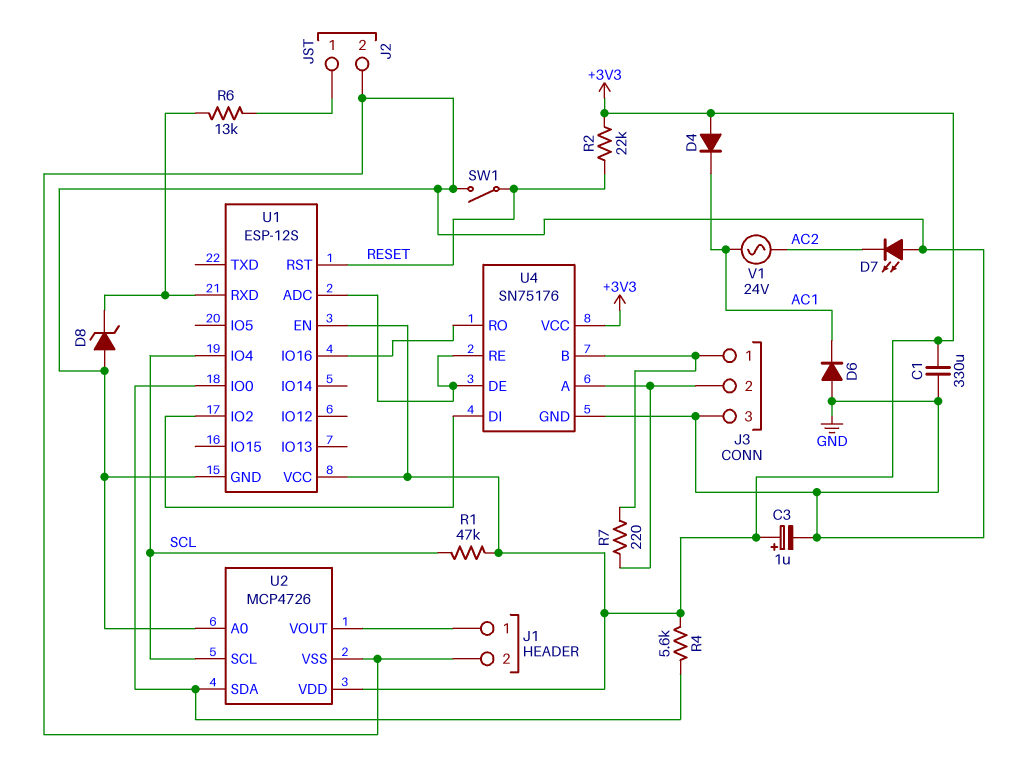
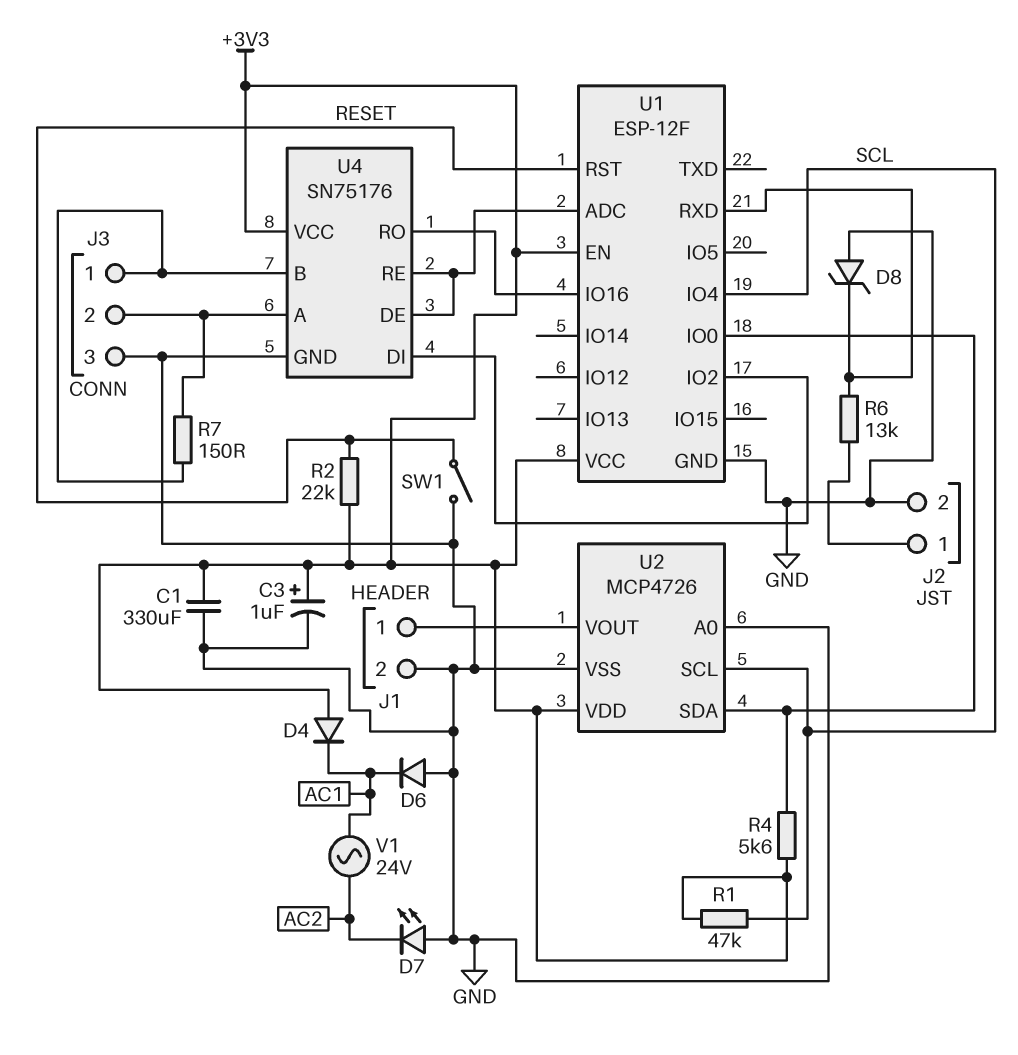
R7: 220 (J3/1, J3/2) -> 150 (J3/1, J3/2)
U1: ESP-12S -> ESP-12F

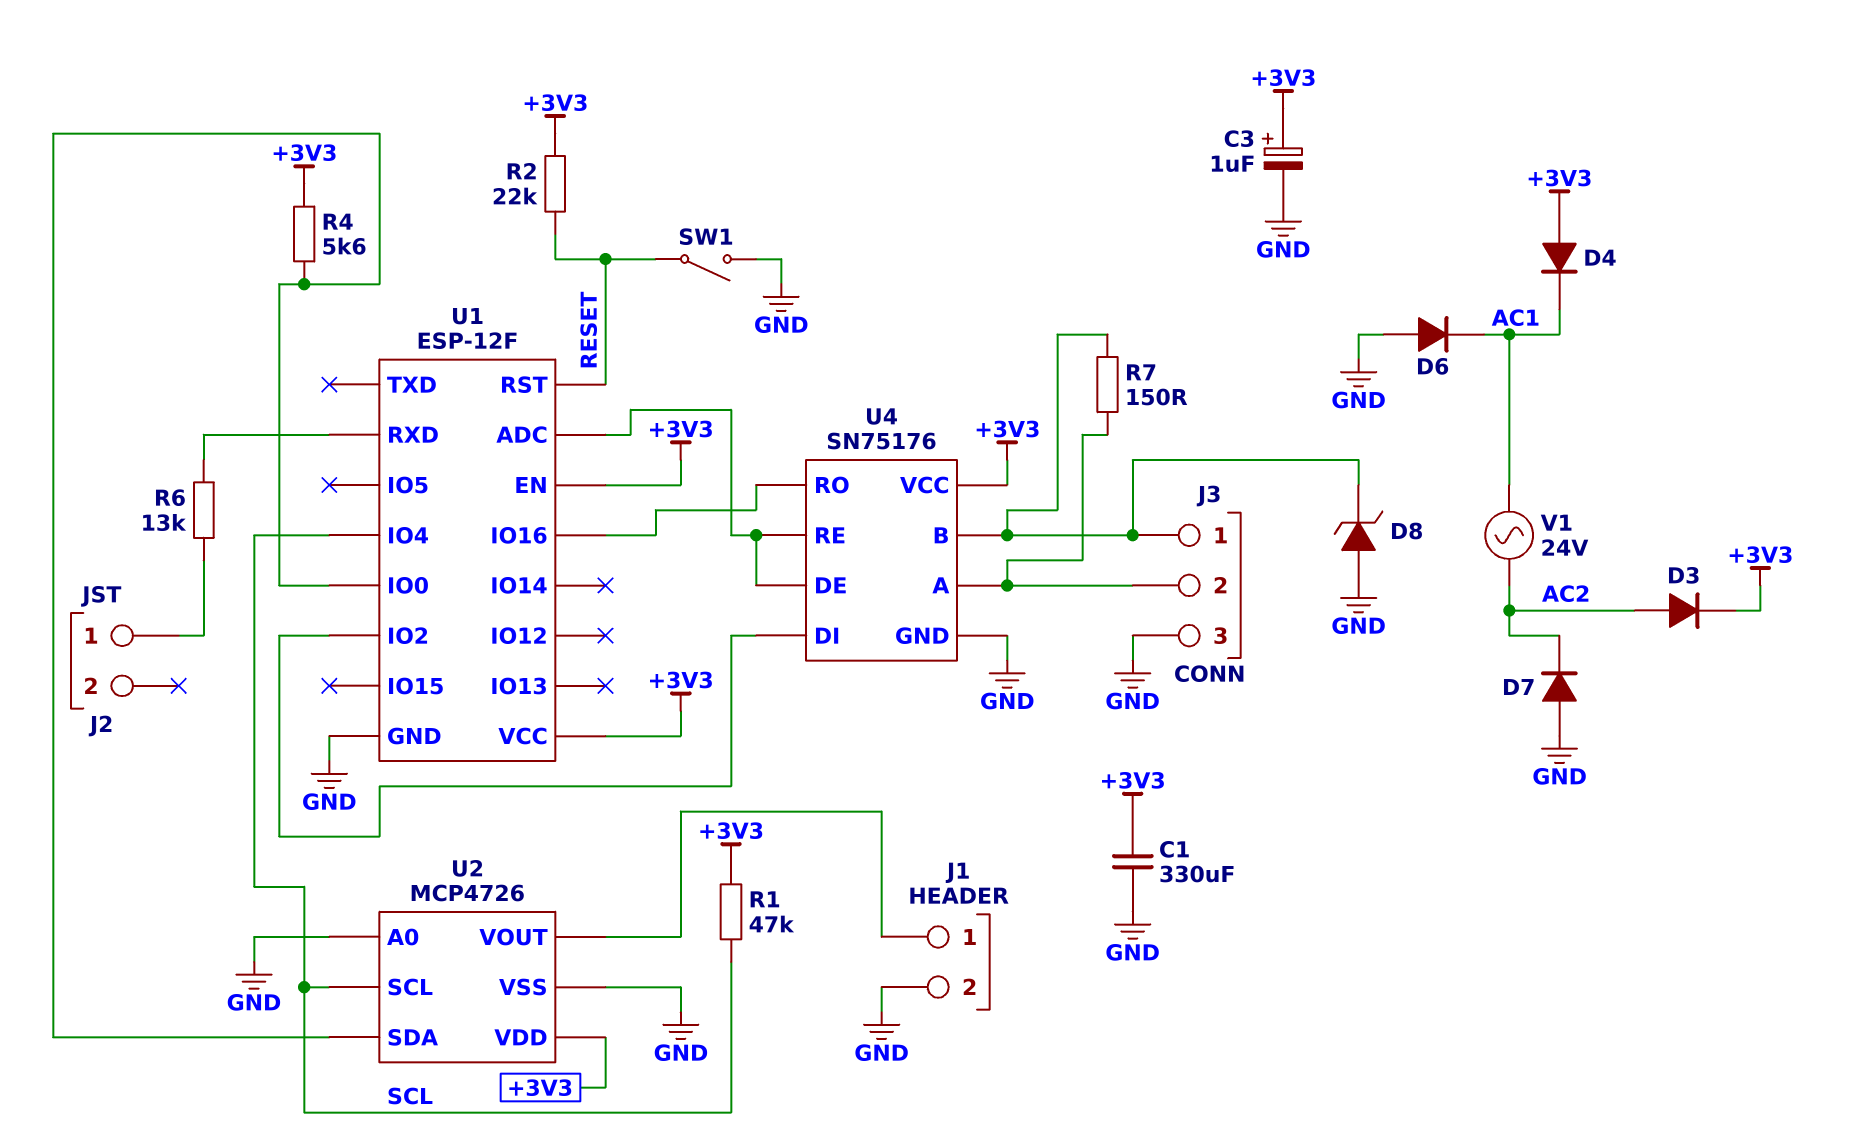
D3: none -> diode (A AC2, K +3V3)
D7: LED (A GND, K AC2) -> diode (A GND, K AC2)
D8: zener (A GND, K U1/RXD) -> zener (A GND, K J3/1)
J2 pin 2: GND -> none

